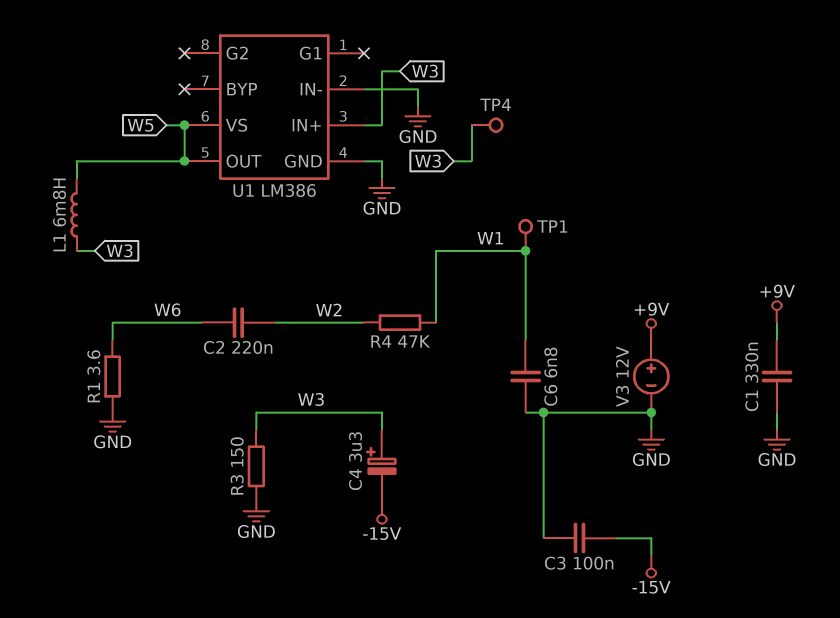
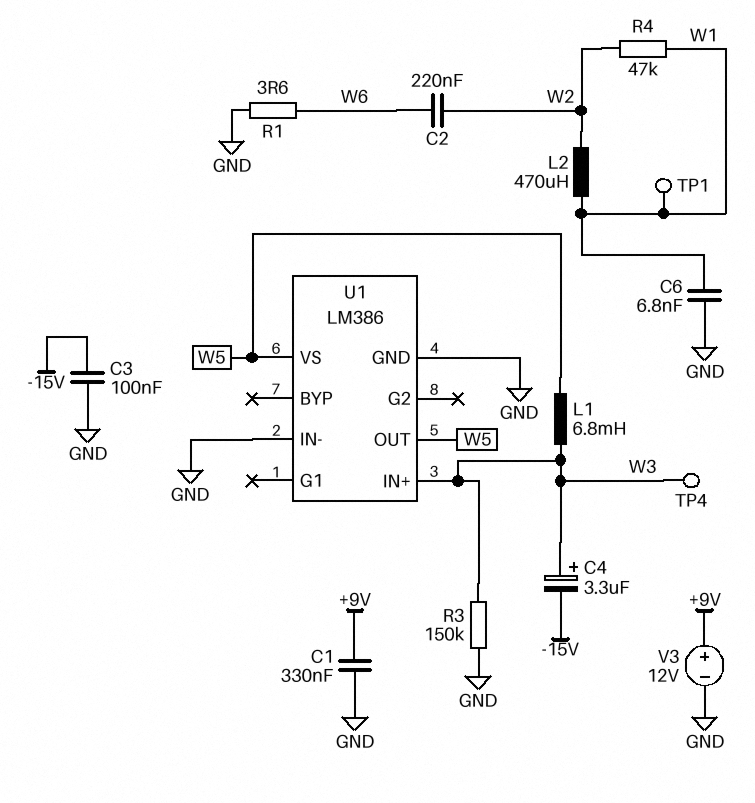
L2: none -> 470uH (W1, W2)
R3: 150 (GND, W3) -> 150k (GND, W3)

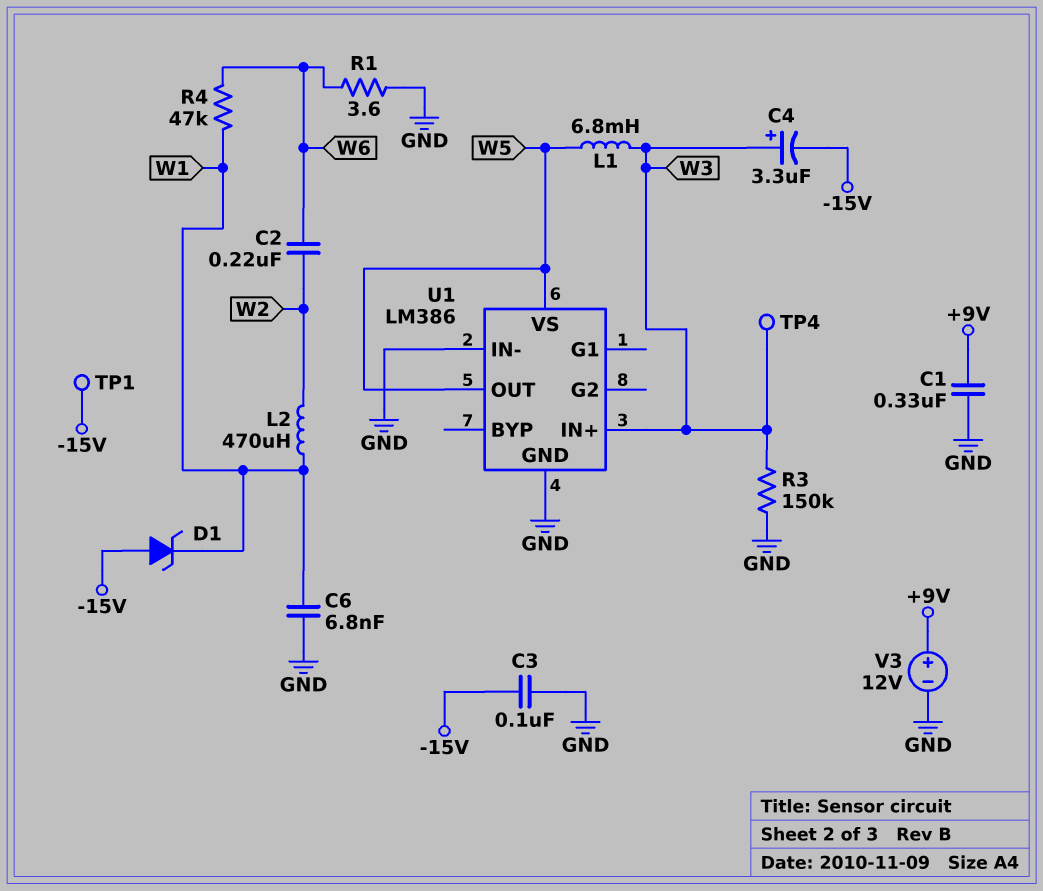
D1: none -> zener (A -15V, K W1)
R4: 47k (W1, W2) -> 47k (W1, W6)
TP1: test point (W1) -> test point (-15V)

